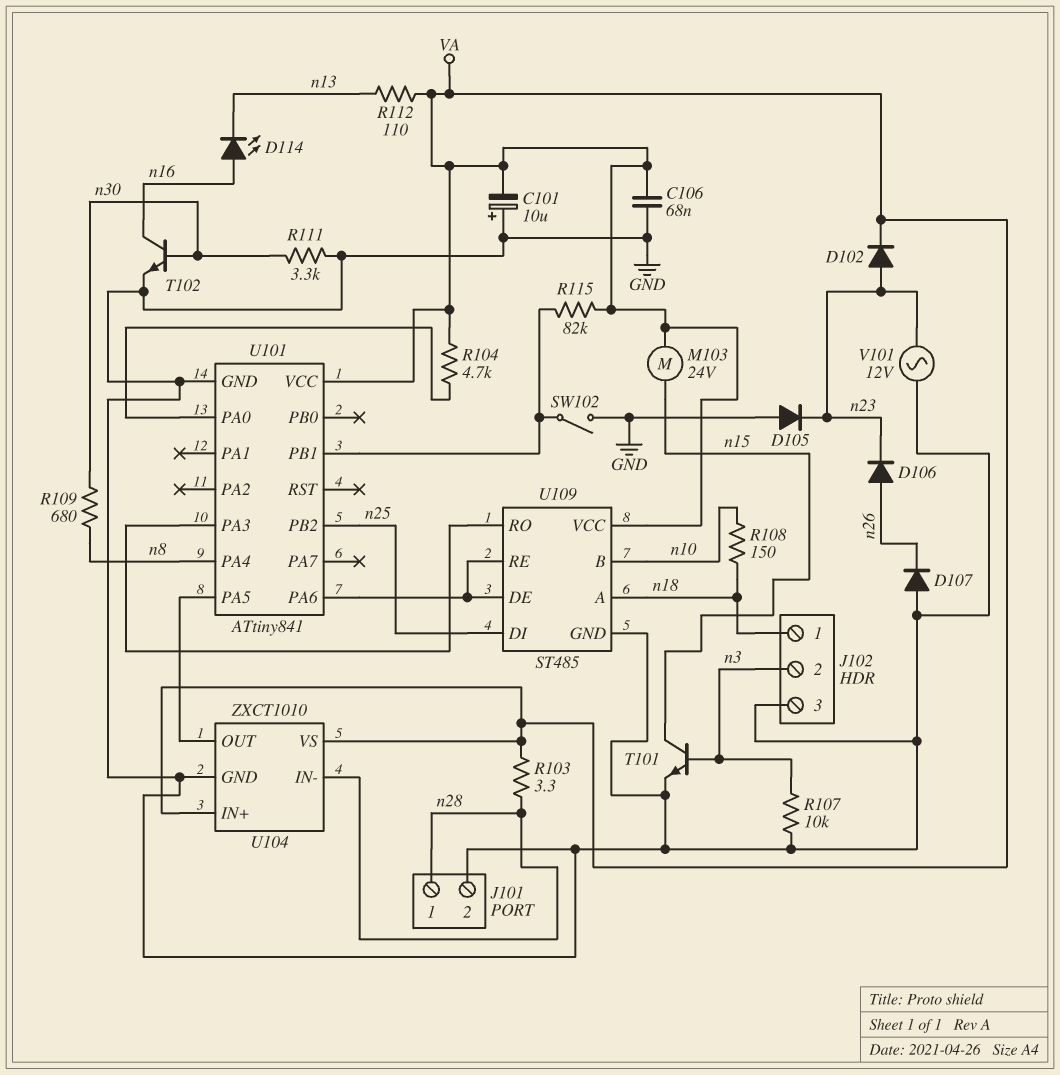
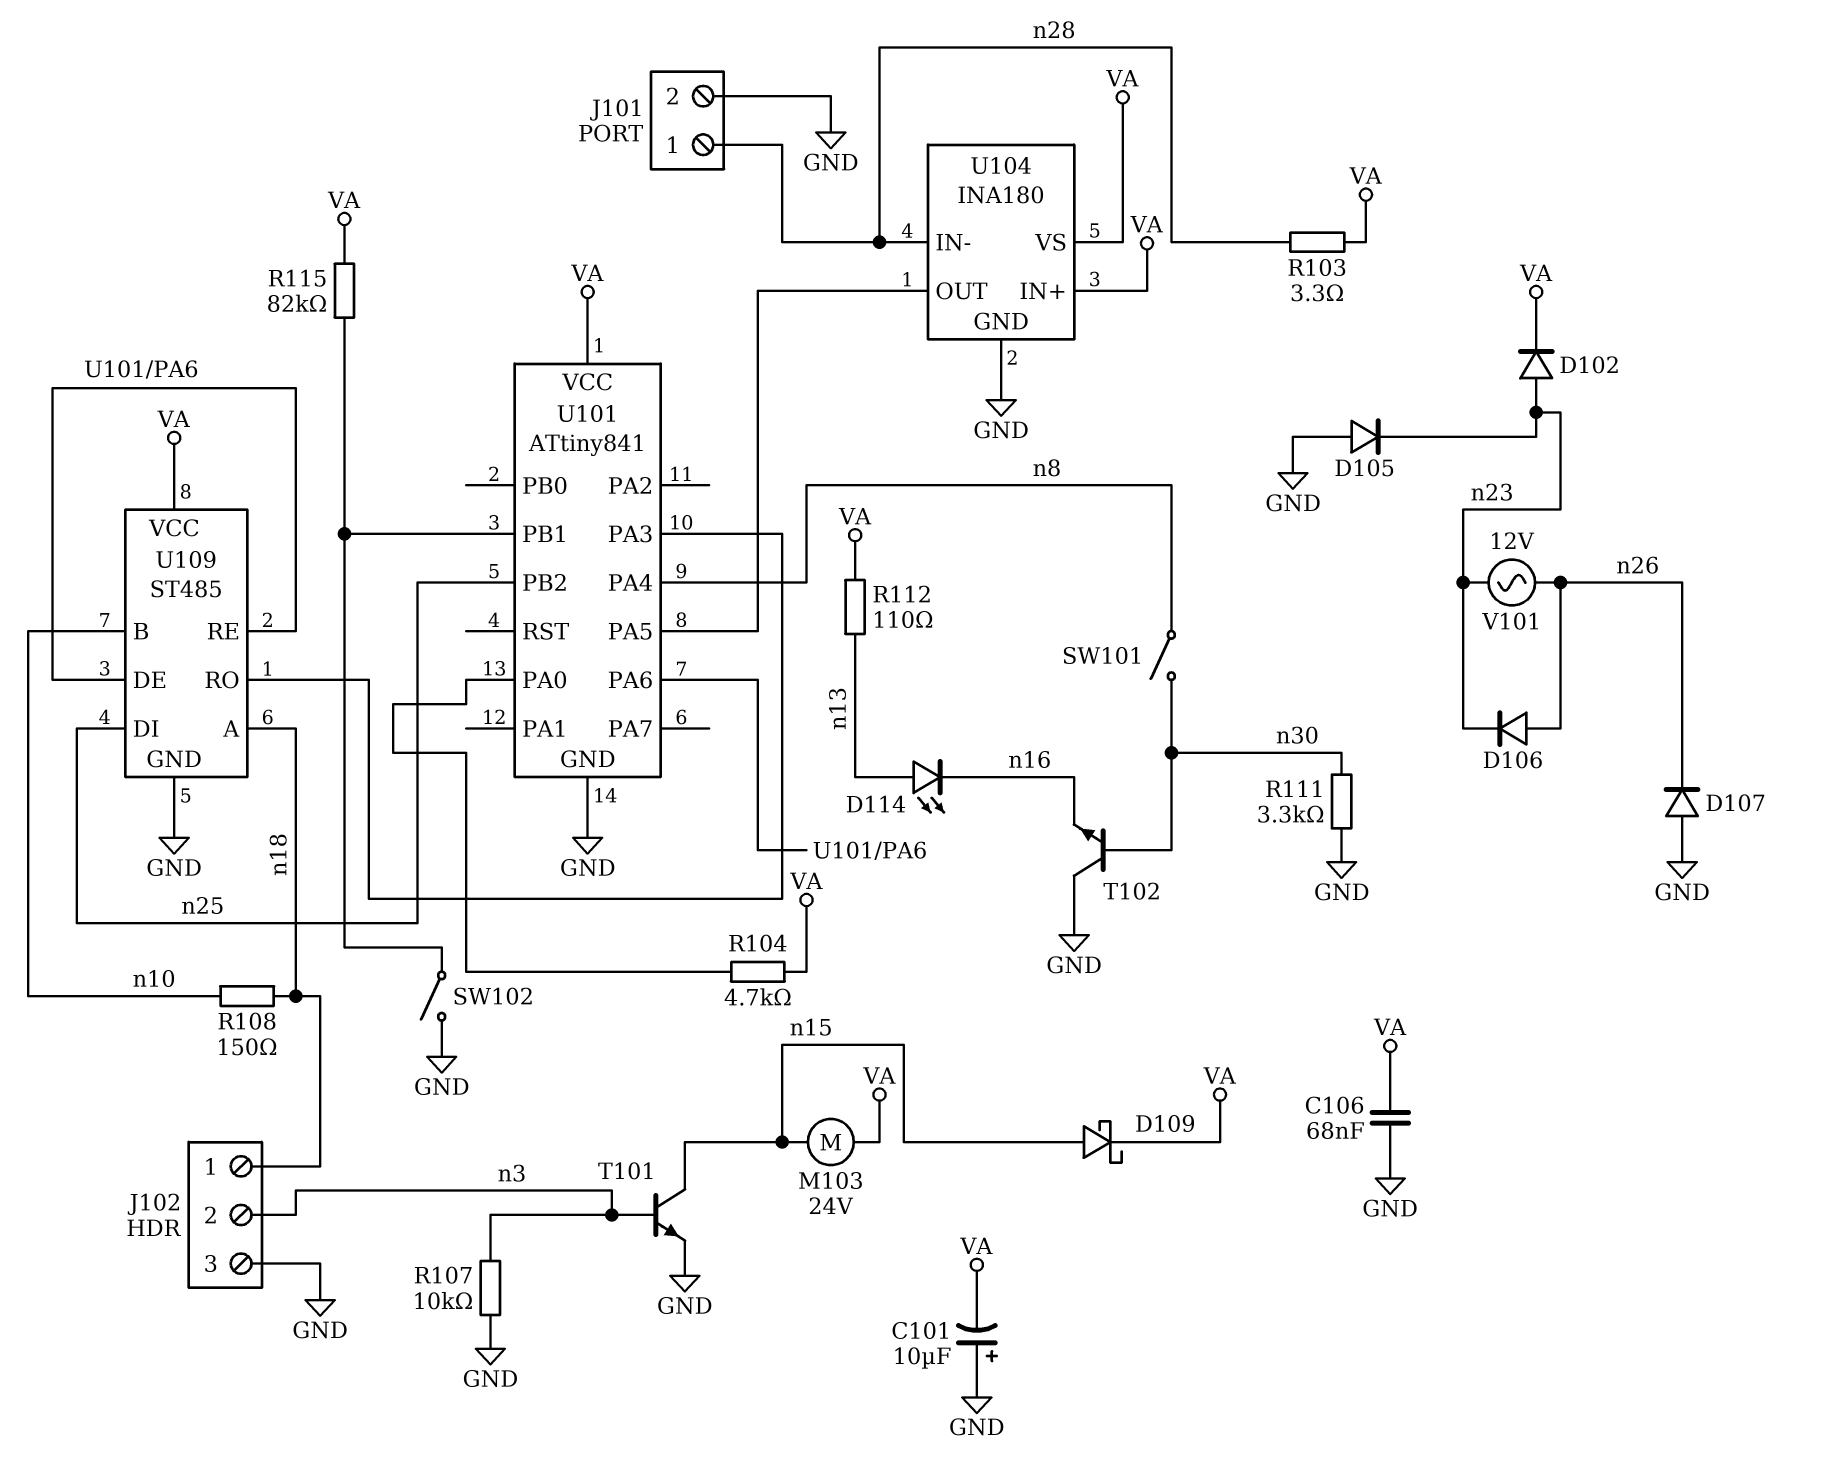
D109: none -> schottky (A n15, K VA)
D114: LED (A n16, K n13) -> LED (A n13, K n16)
R109: 680 (n8, n30) -> none
SW101: none -> switch (n8, n30)
T102: NPN (B n30, C n16, E GND) -> NPN (B n30, C GND, E n16)
U104: ZXCT1010 -> INA180
V101: AC 12V (GND, n23) -> AC 12V (n23, n26)

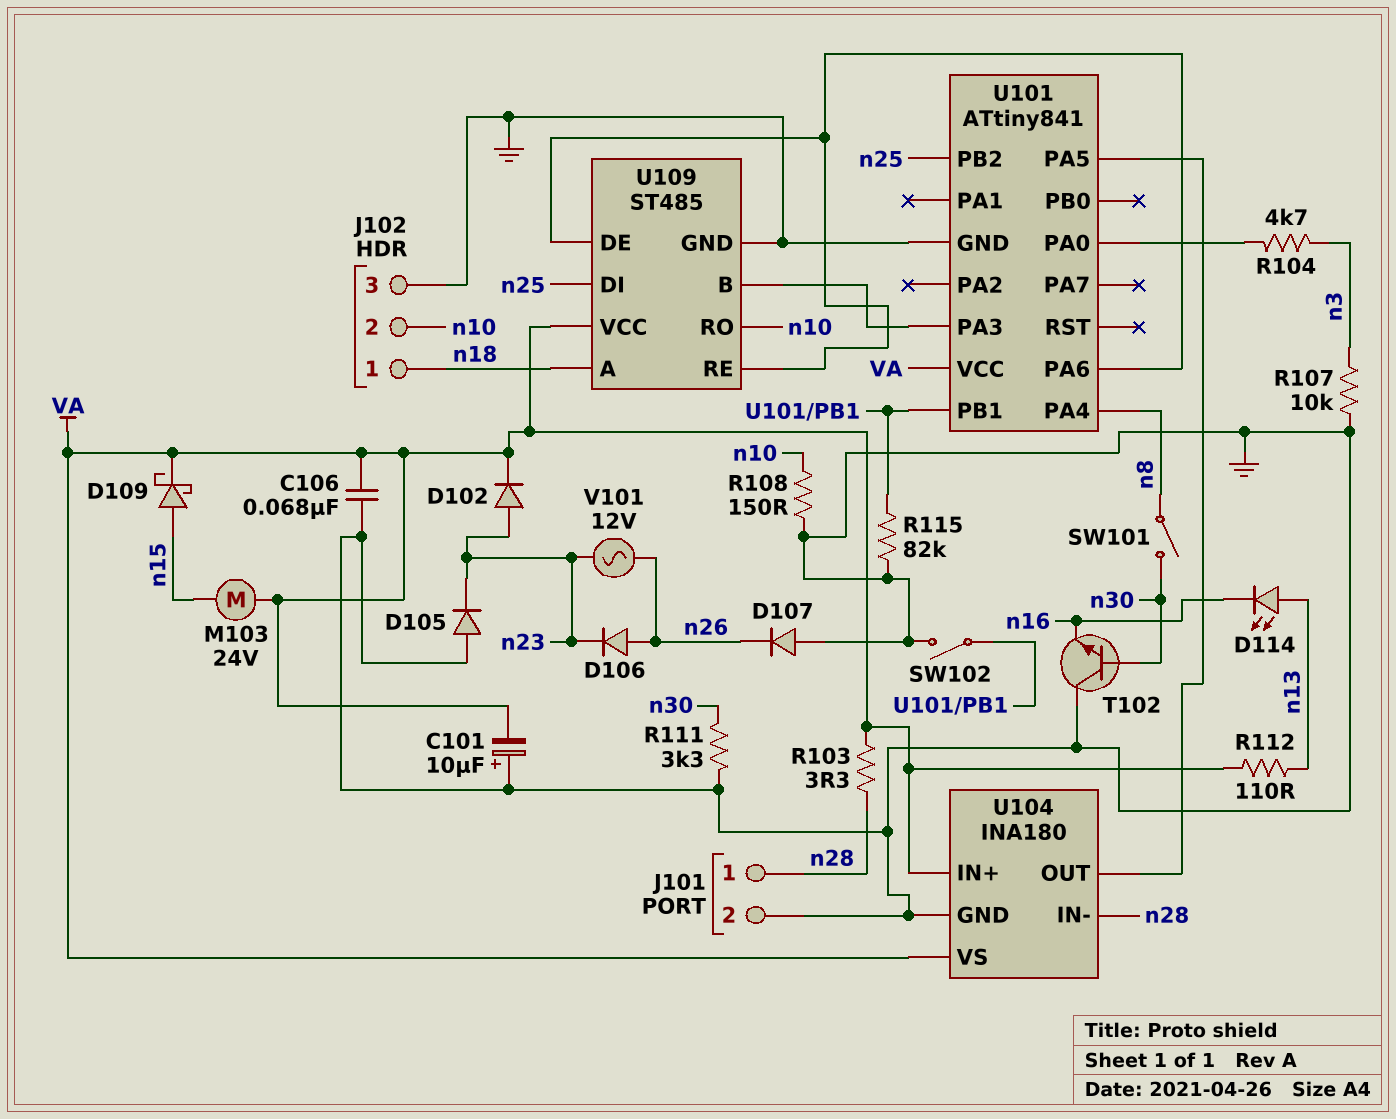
J102 pin 2: n3 -> n10
R104: 4.7k (U101/PA0, VA) -> 4.7k (U101/PA0, n3)
R108: 150 (n10, n18) -> 150 (GND, n10)
R115: 82k (U101/PB1, VA) -> 82k (GND, U101/PB1)
T101: NPN (B n3, C n15, E GND) -> none
U109 pin B: n10 -> U101/PA3
U109 pin RO: U101/PA3 -> n10

